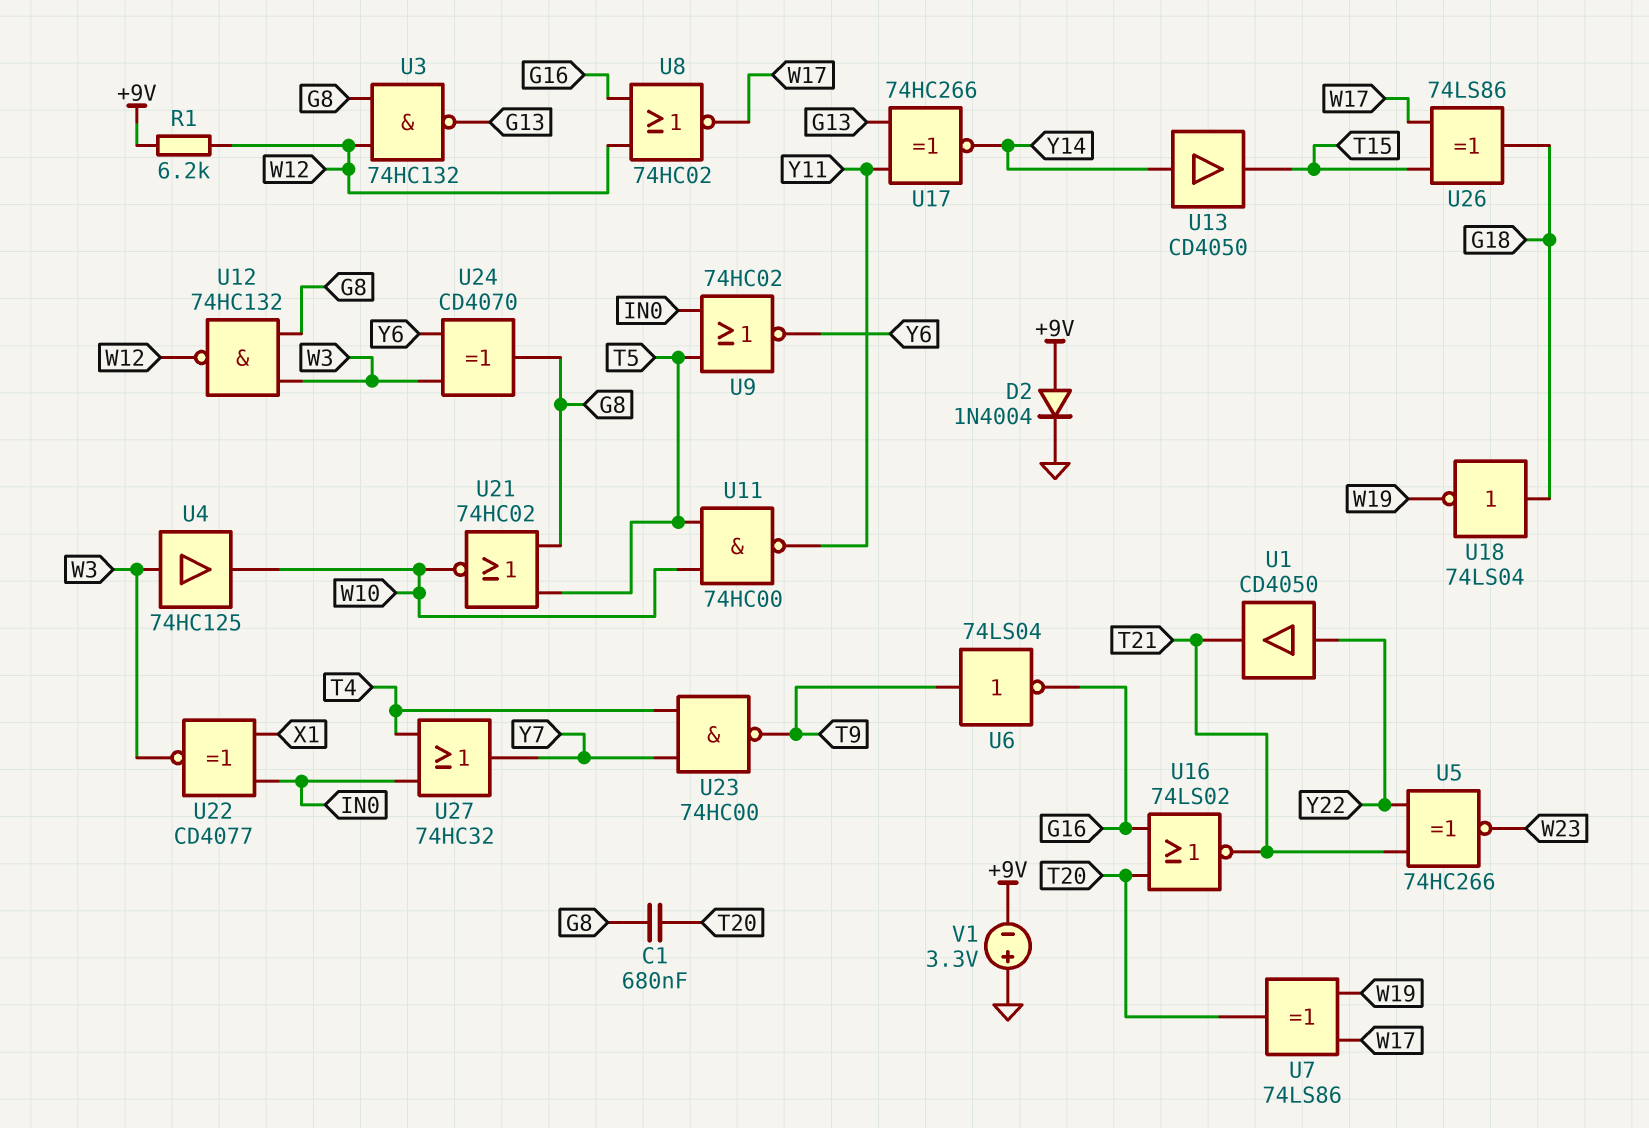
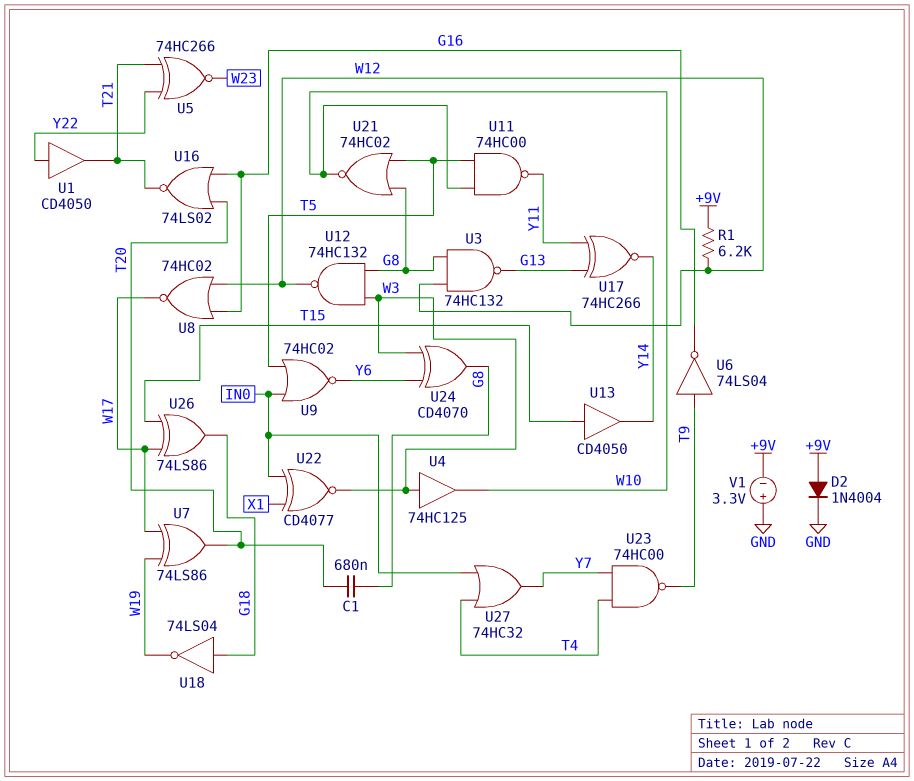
U13: buffer CD4050 (in Y14, out T15) -> buffer CD4050 (in T15, out Y14)

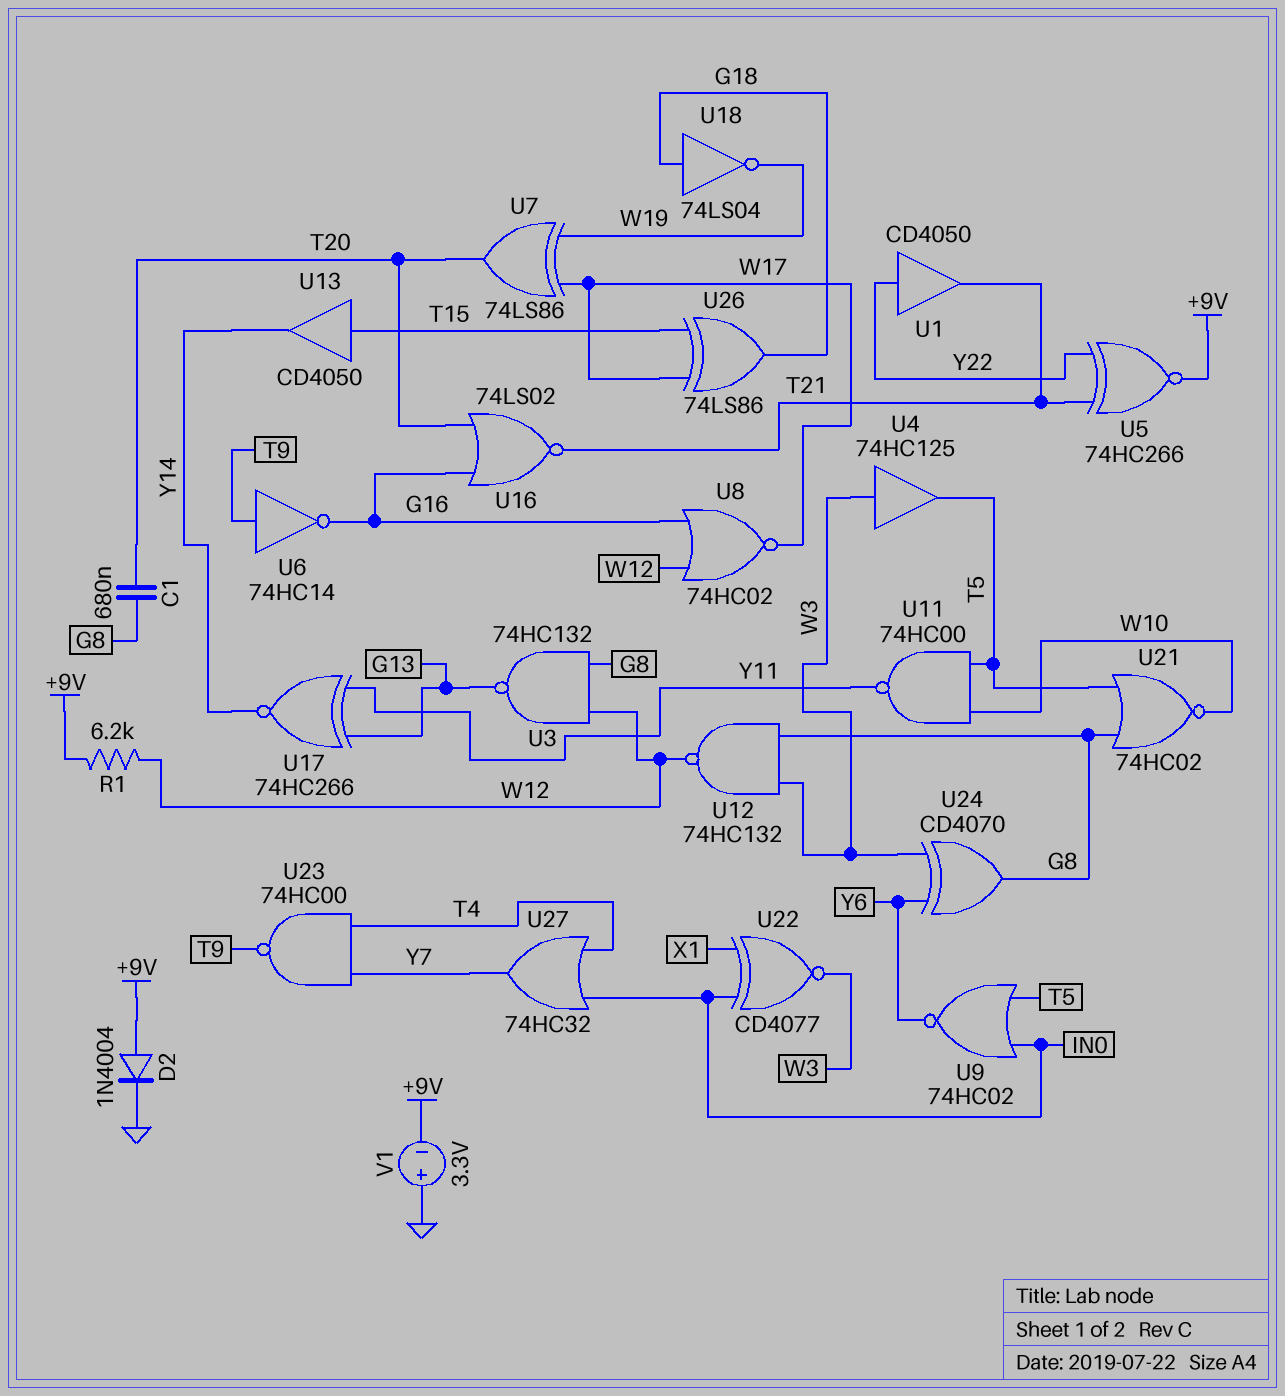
U4: buffer 74HC125 (in W3, out W10) -> buffer 74HC125 (in W3, out T5)
U5: XNOR 74HC266 (in T21, in Y22, out W23) -> XNOR 74HC266 (in T21, in Y22, out +9V)
U6: NOT 74LS04 (in T9, out G16) -> NOT 74HC14 (in T9, out G16)

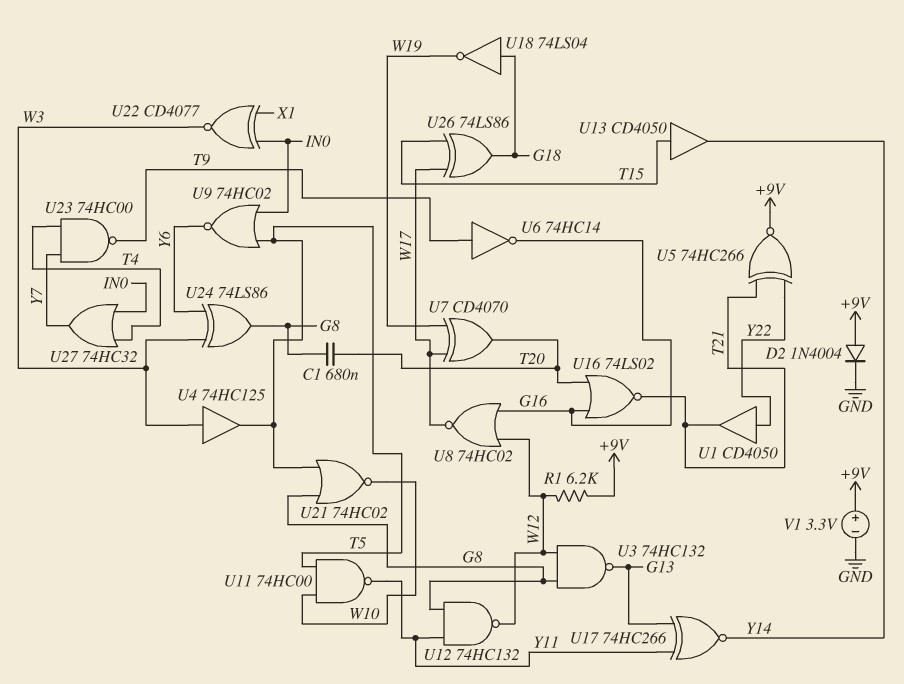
U7: XOR 74LS86 (in W17, in W19, out T20) -> XOR CD4070 (in W17, in W19, out T20)
U12: NAND 74HC132 (in G8, in W3, out W12) -> NAND 74HC132 (in G8, in Y11, out W12)
U24: XOR CD4070 (in W3, in Y6, out G8) -> XOR 74LS86 (in W3, in Y6, out G8)
V1: 3.3V (plus GND, minus +9V) -> 3.3V (plus +9V, minus GND)

